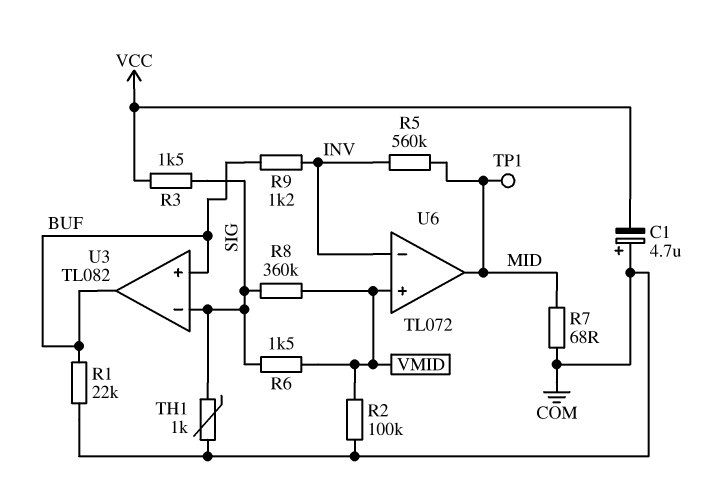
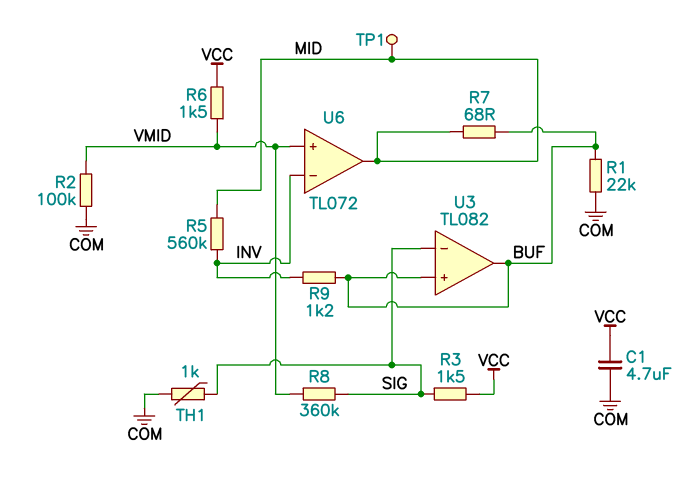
C1: 4.7uF (plus COM, minus VCC) -> 4.7uF (COM, VCC)
R6: 1.5k (SIG, VMID) -> 1.5k (VCC, VMID)
R7: 68 (COM, MID) -> 68 (BUF, MID)

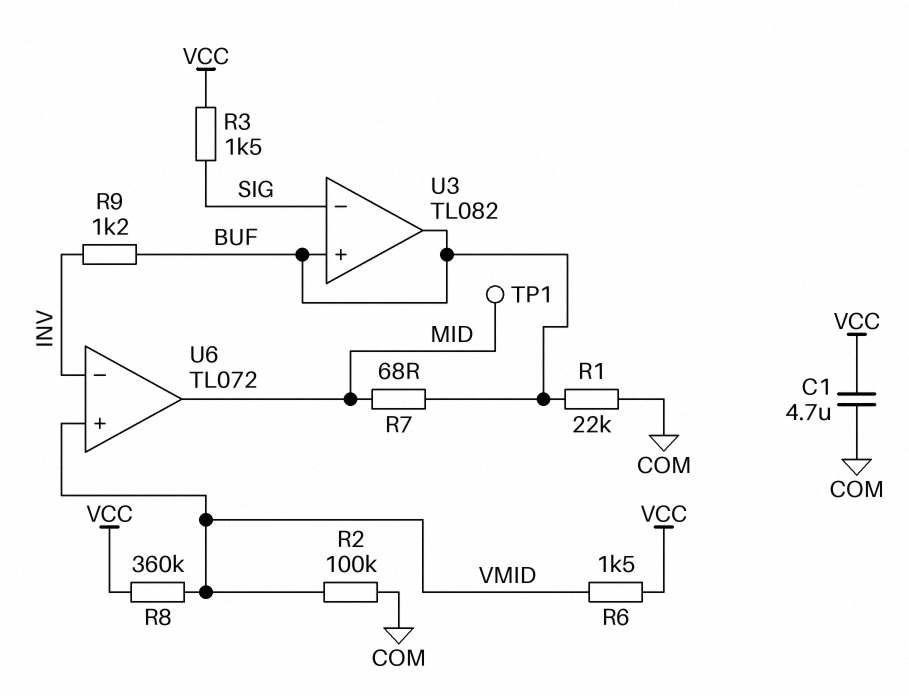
R5: 560k (INV, MID) -> none
R8: 360k (SIG, VMID) -> 360k (VCC, VMID)
TH1: 1k (COM, SIG) -> none

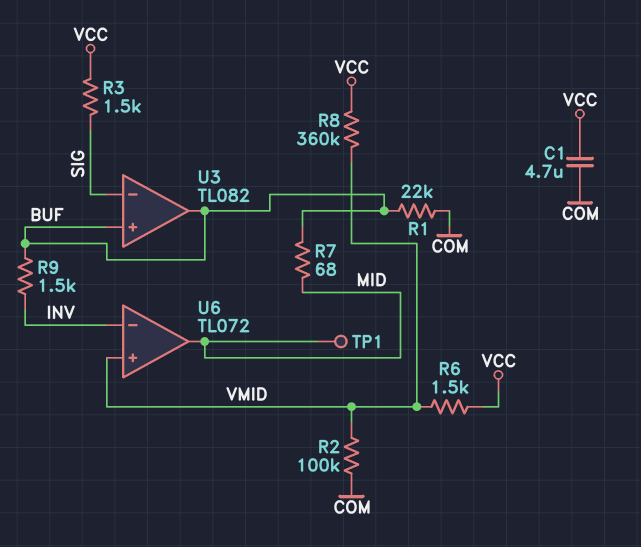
R9: 1.2k (BUF, INV) -> 1.5k (BUF, INV)

